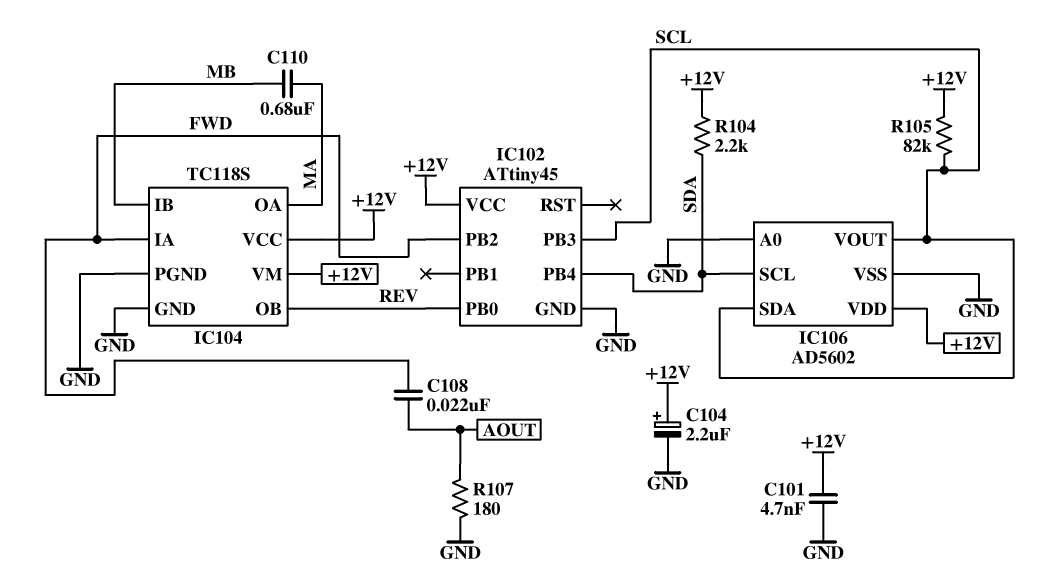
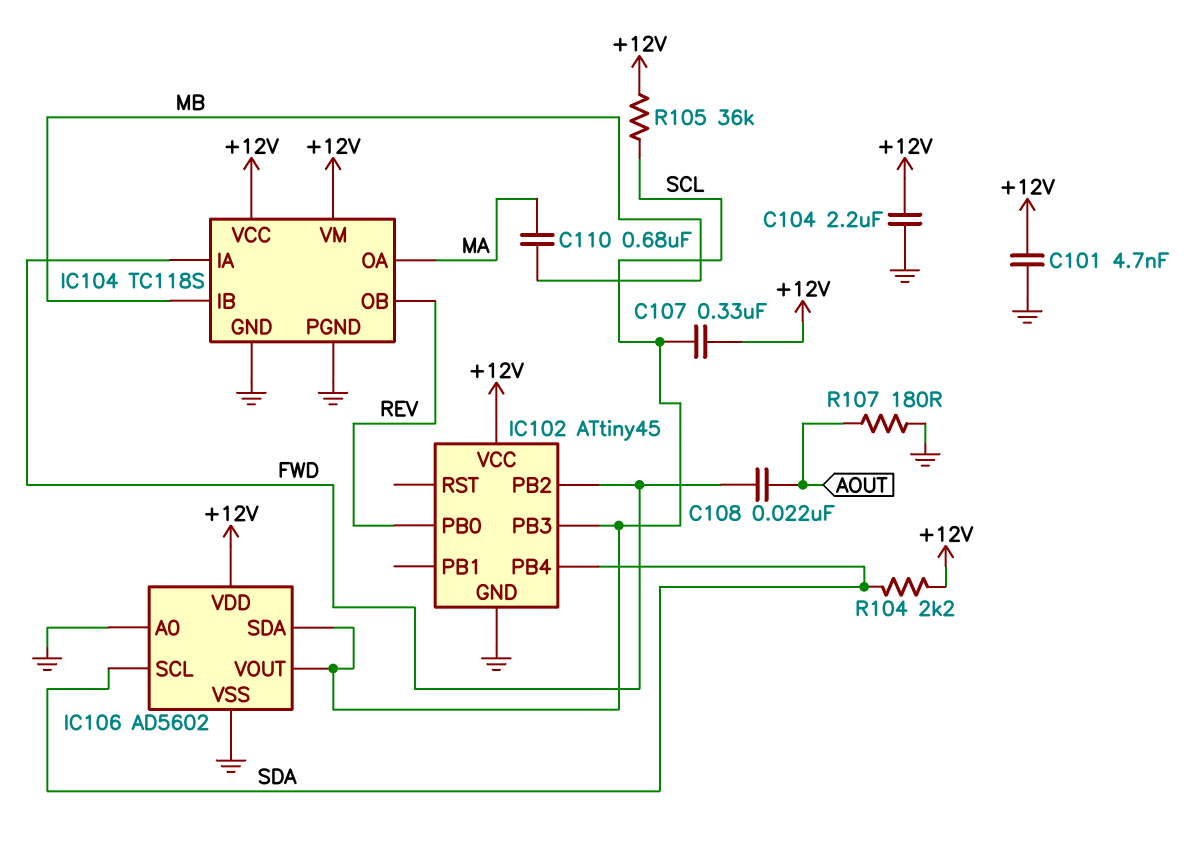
C104: 2.2uF (plus +12V, minus GND) -> 2.2uF (+12V, GND)
C107: none -> 330nF (+12V, SCL)
R105: 82k (+12V, SCL) -> 36k (+12V, SCL)

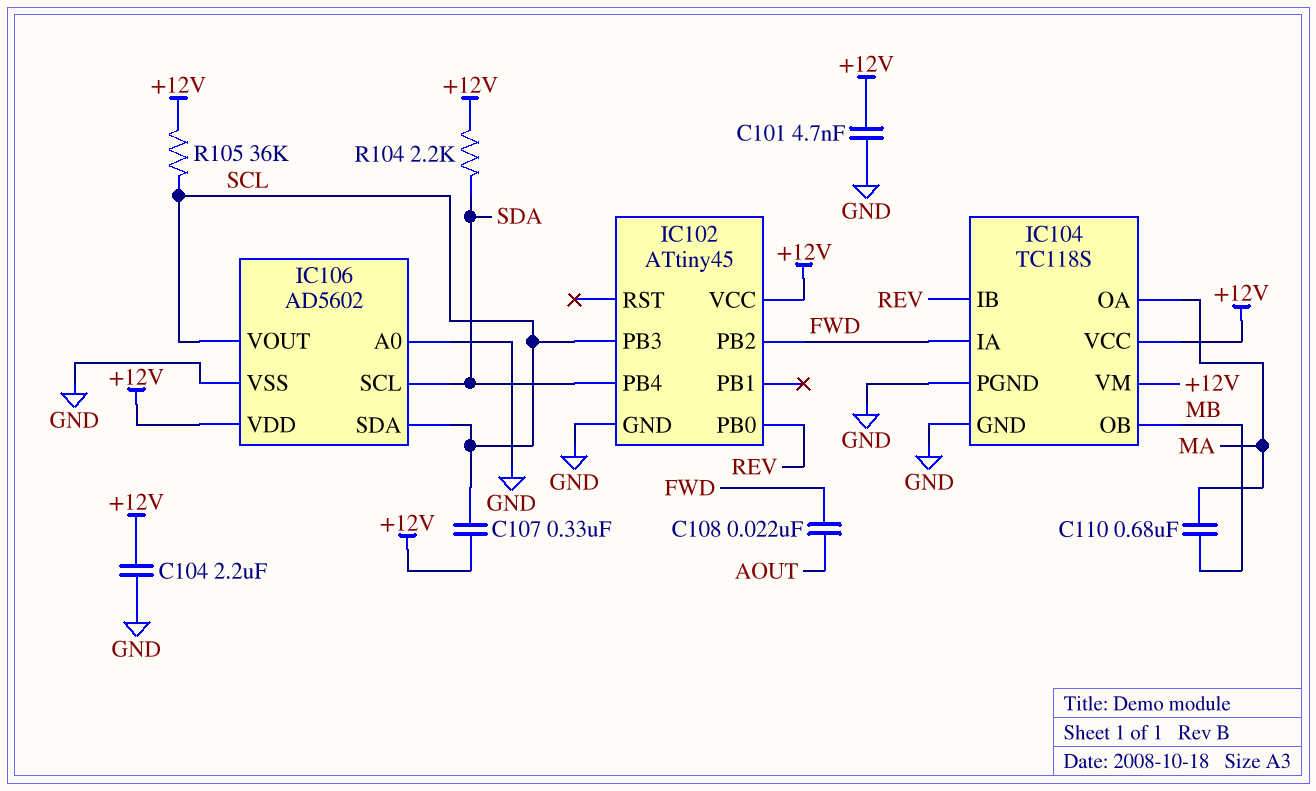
IC104 pin IB: MB -> REV
IC104 pin OB: REV -> MB
R107: 180 (AOUT, GND) -> none

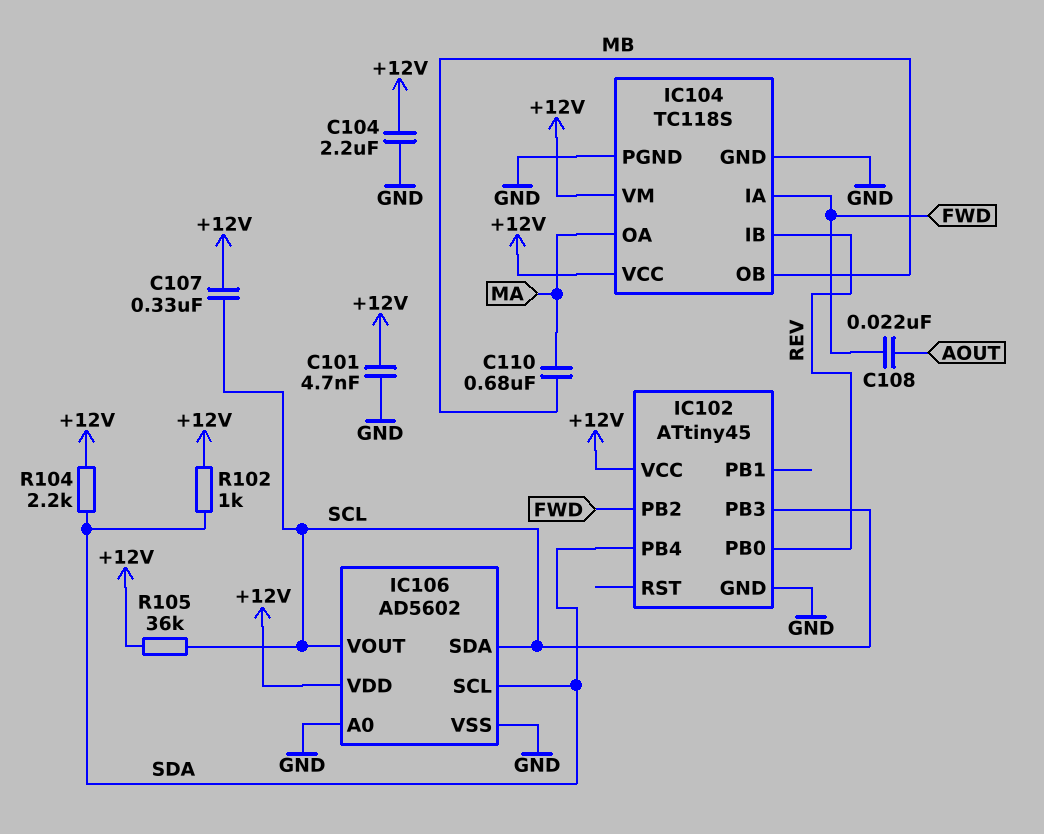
R102: none -> 1k (+12V, SDA)

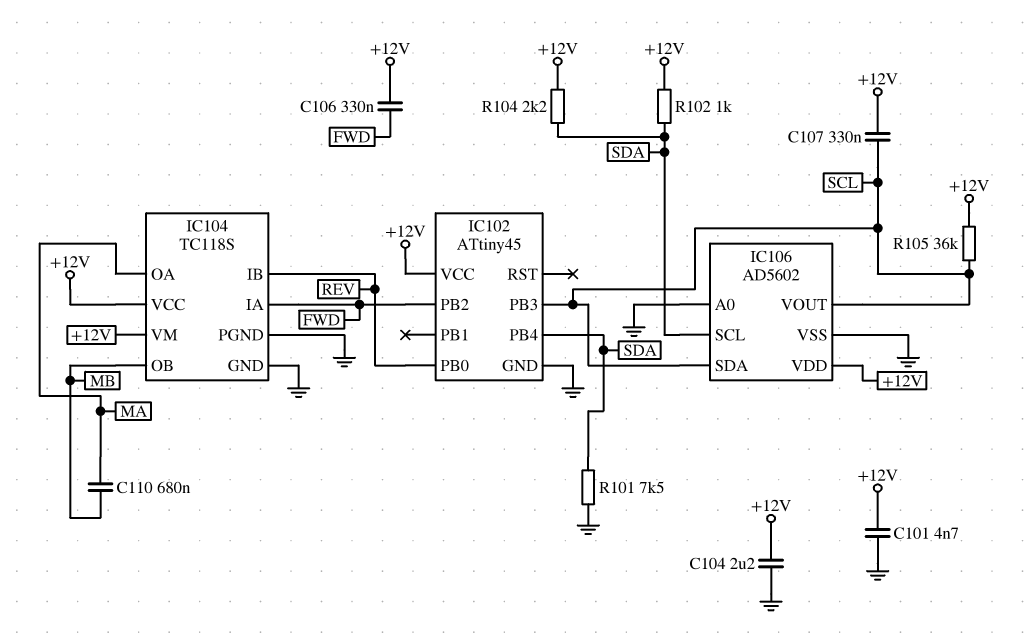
C106: none -> 330nF (+12V, FWD)
C108: 22nF (AOUT, FWD) -> none
R101: none -> 7.5k (GND, SDA)

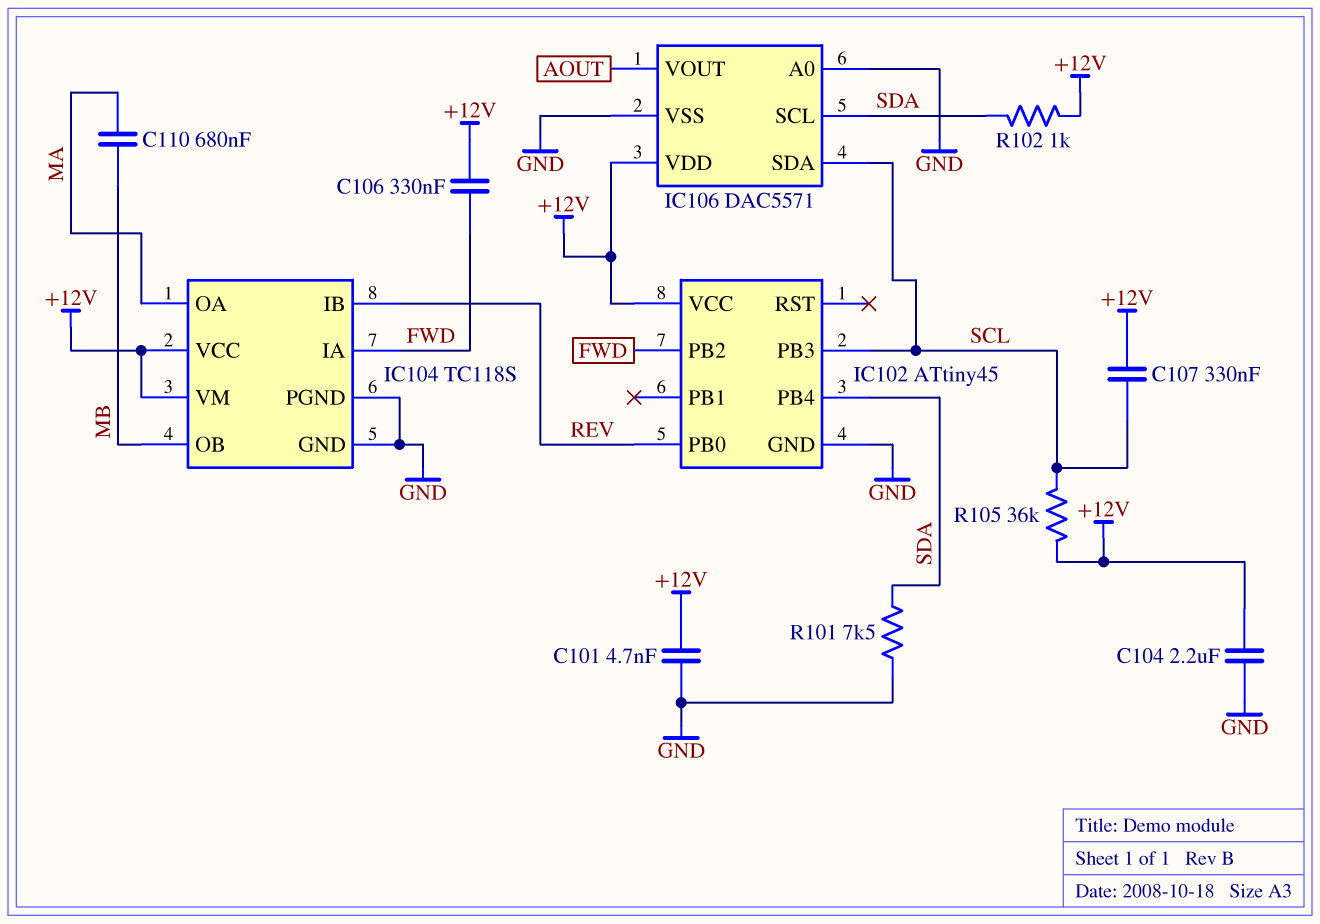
IC106: AD5602 -> DAC5571
IC106 pin VOUT: SCL -> AOUT
R104: 2.2k (+12V, SDA) -> none

